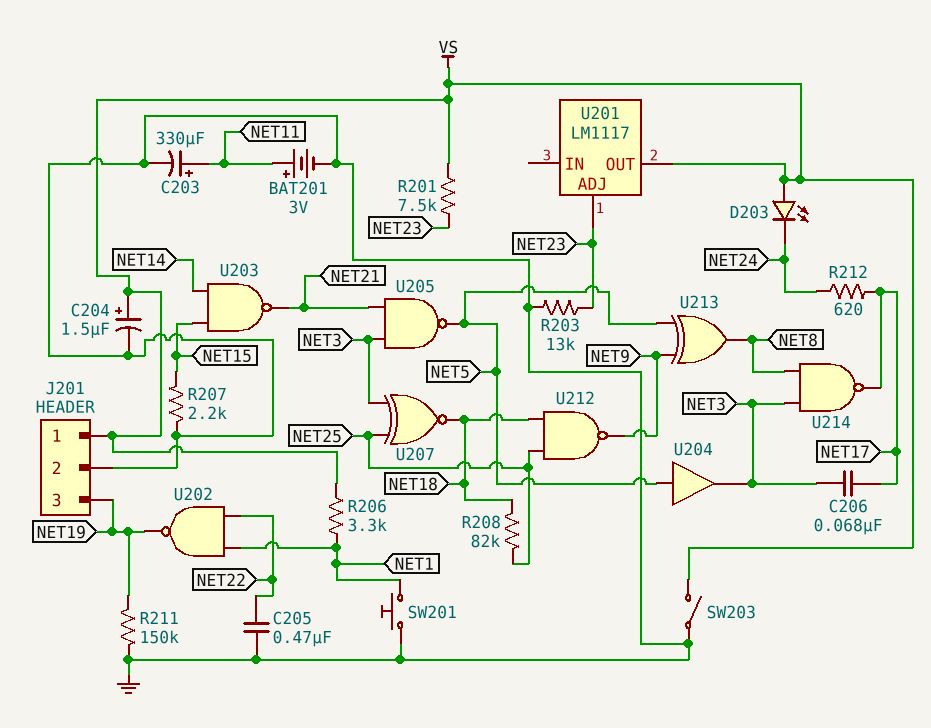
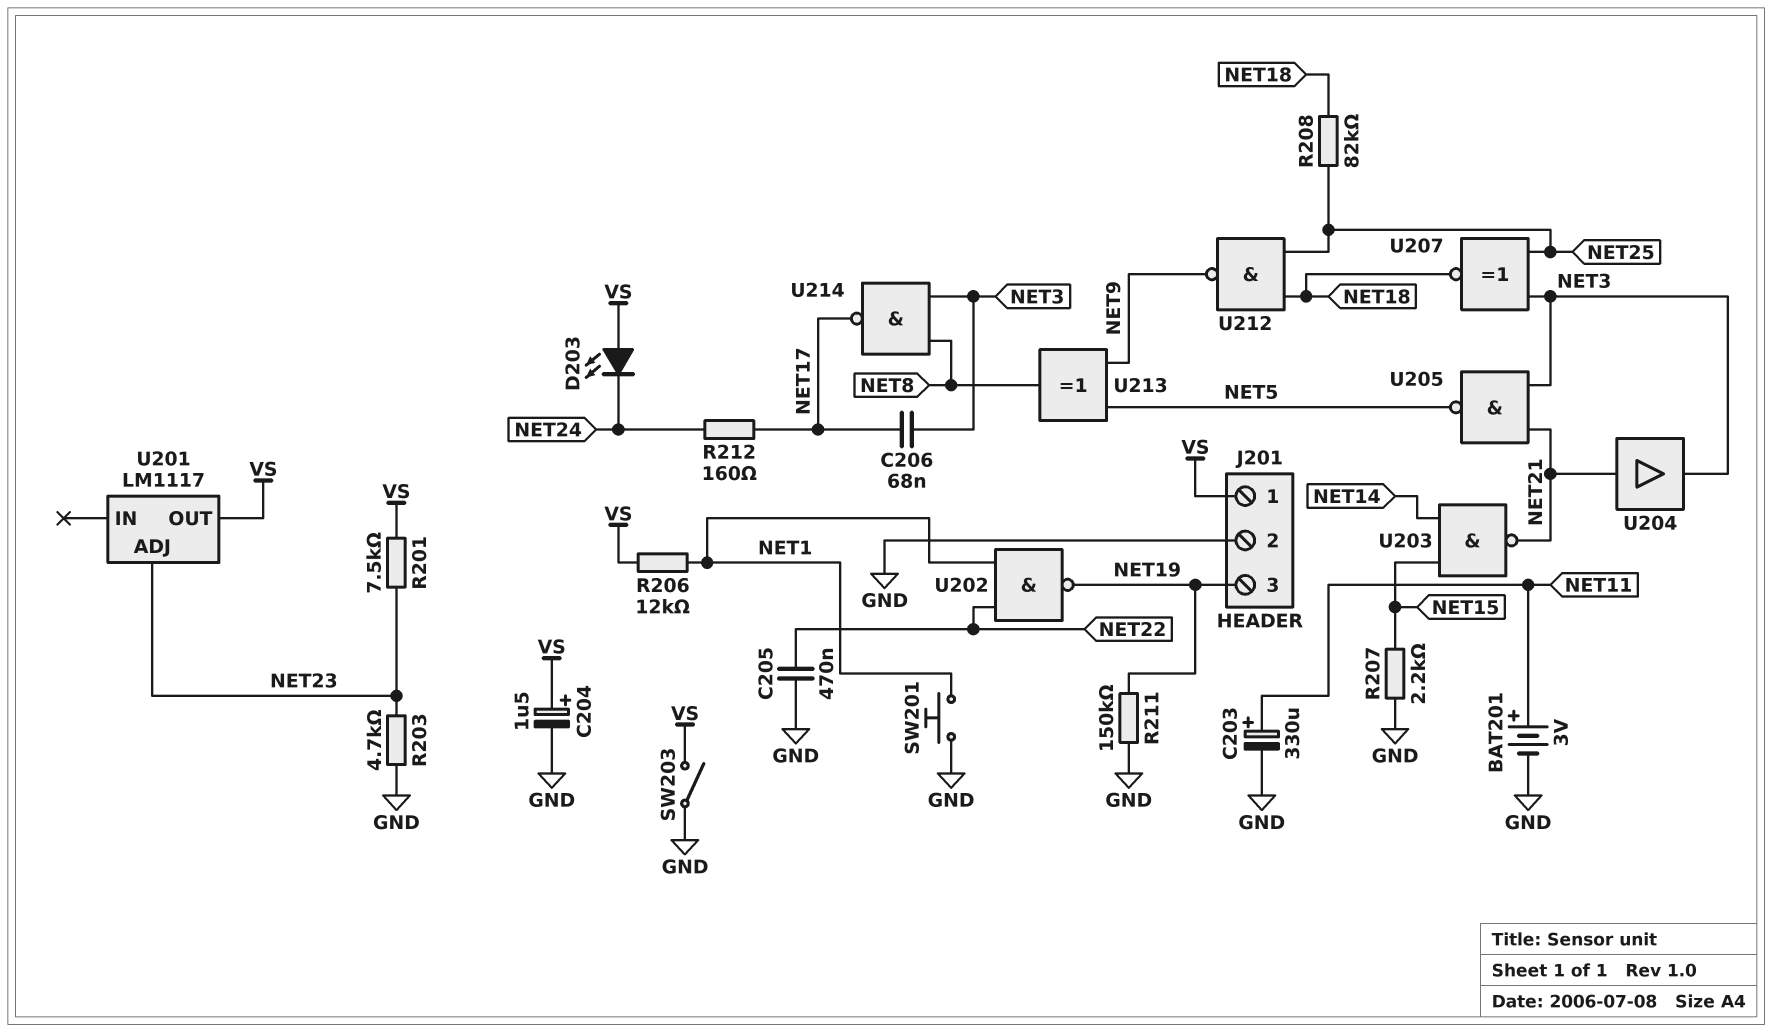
R203: 13k (GND, NET23) -> 4.7k (GND, NET23)
R206: 3.3k (NET1, VS) -> 12k (NET1, VS)
R212: 620 (NET17, NET24) -> 160 (NET17, NET24)
U204: buffer (in NET5, out NET3) -> buffer (in NET21, out NET3)

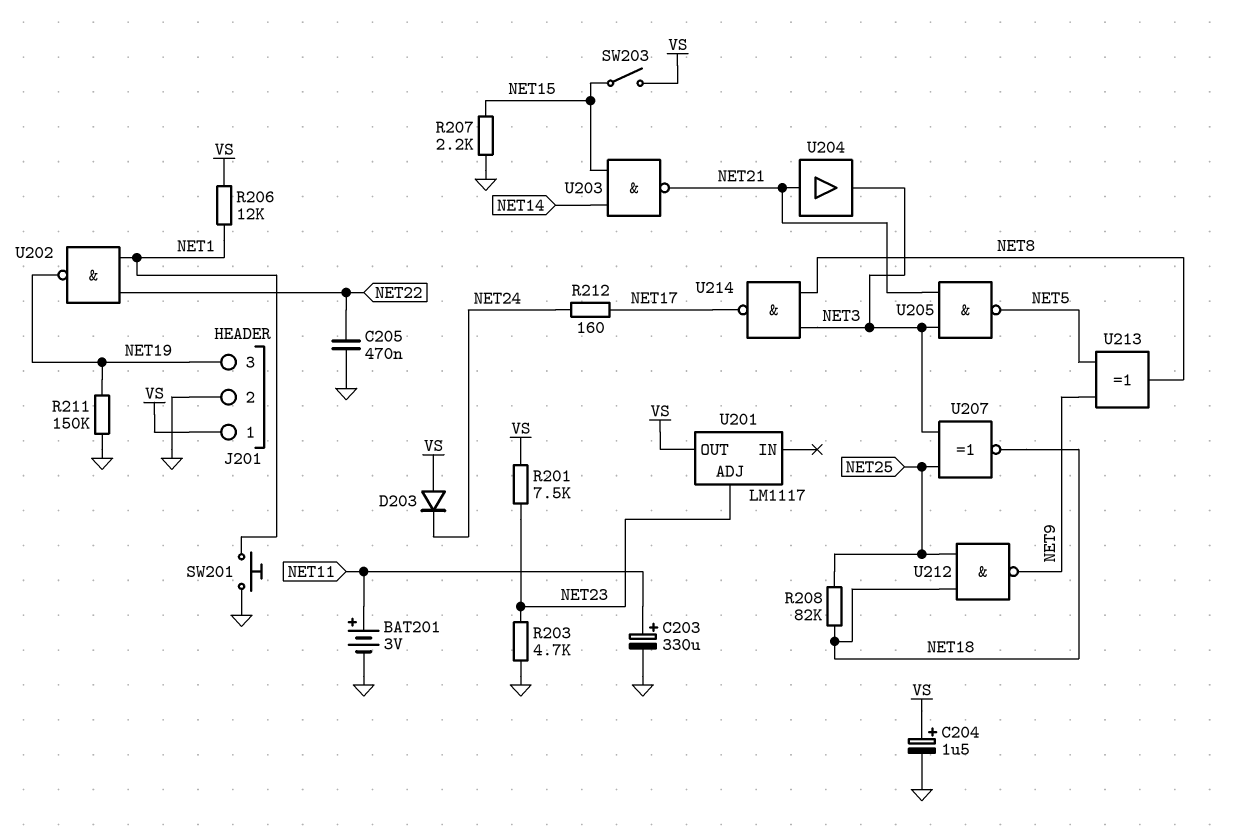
C206: 68nF (NET3, NET17) -> none
D203: LED (A VS, K NET24) -> diode (A VS, K NET24)
SW203: switch (GND, VS) -> switch (NET15, VS)

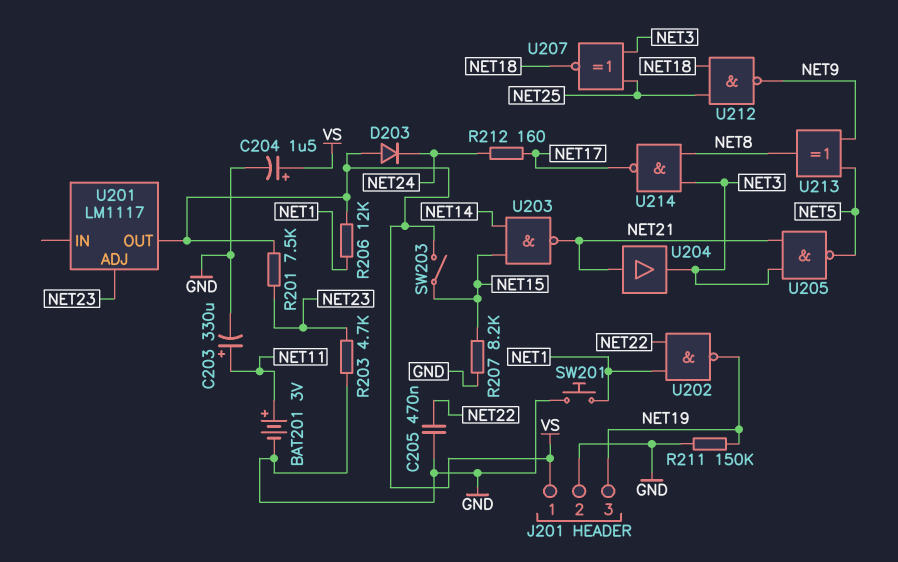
R207: 2.2k (GND, NET15) -> 8.2k (GND, NET15)
R208: 82k (NET18, NET25) -> none

